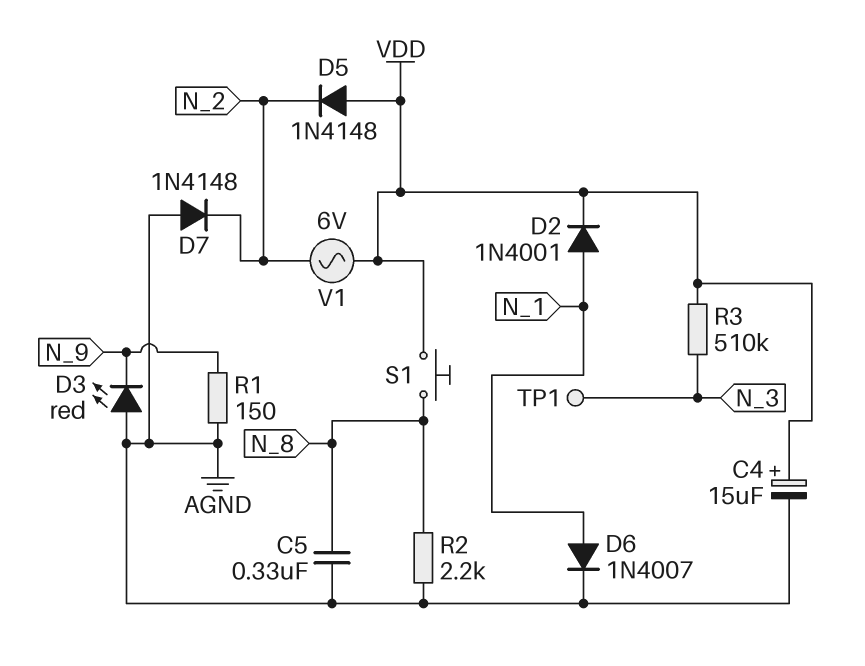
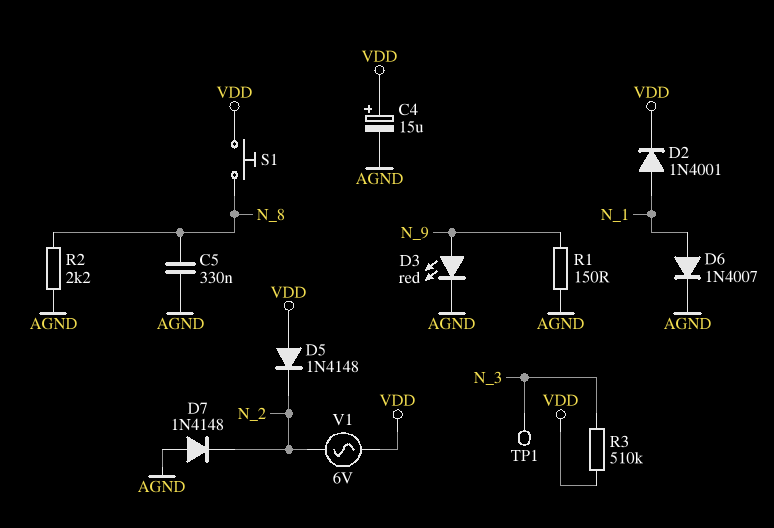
D3: LED red (A AGND, K N_9) -> LED red (A N_9, K AGND)

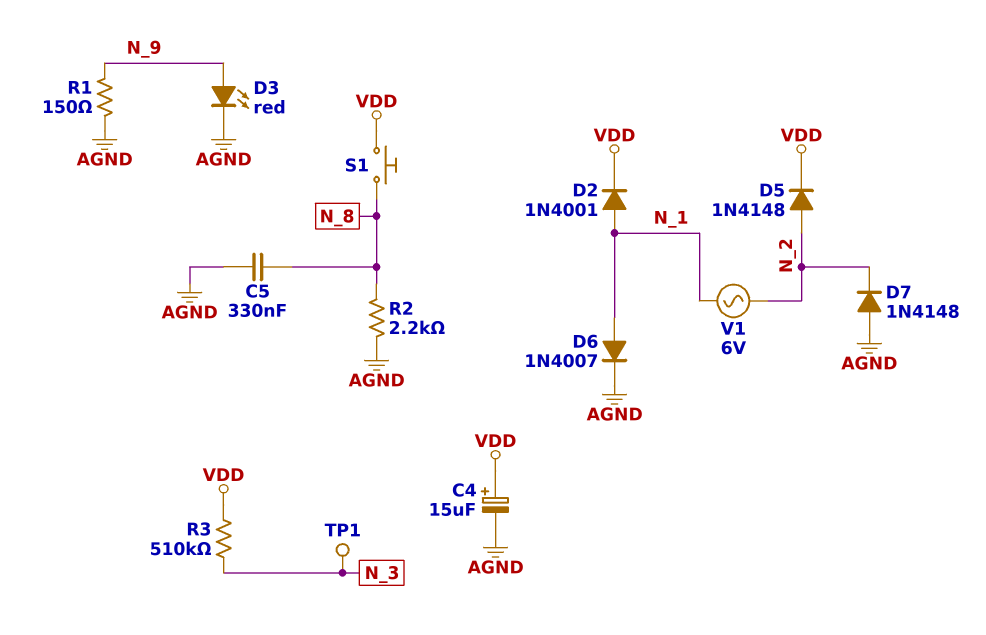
D5: diode 1N4148 (A VDD, K N_2) -> diode 1N4148 (A N_2, K VDD)
V1: AC 6V (N_2, VDD) -> AC 6V (N_1, N_2)

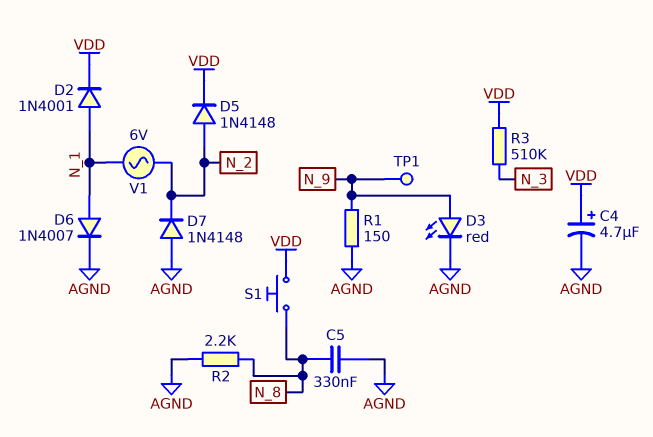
C4: 15uF (plus VDD, minus AGND) -> 4.7uF (plus VDD, minus AGND)
TP1: test point (N_3) -> test point (N_9)

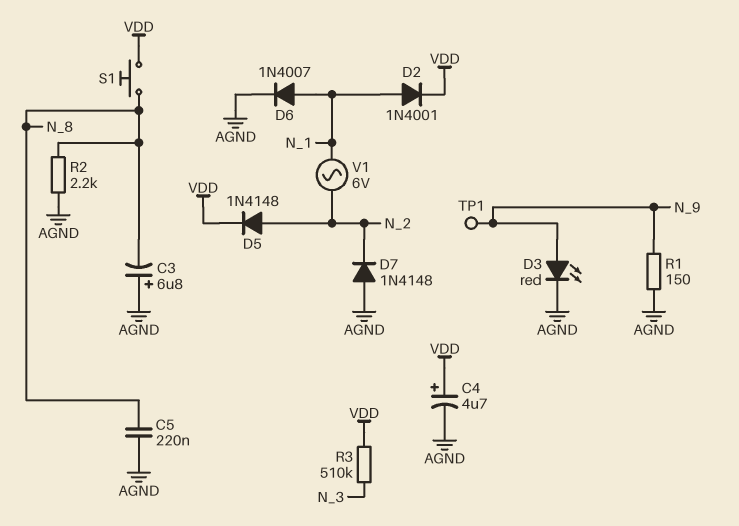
C3: none -> 6.8uF (plus AGND, minus N_8)
C5: 330nF (AGND, N_8) -> 220nF (AGND, N_8)

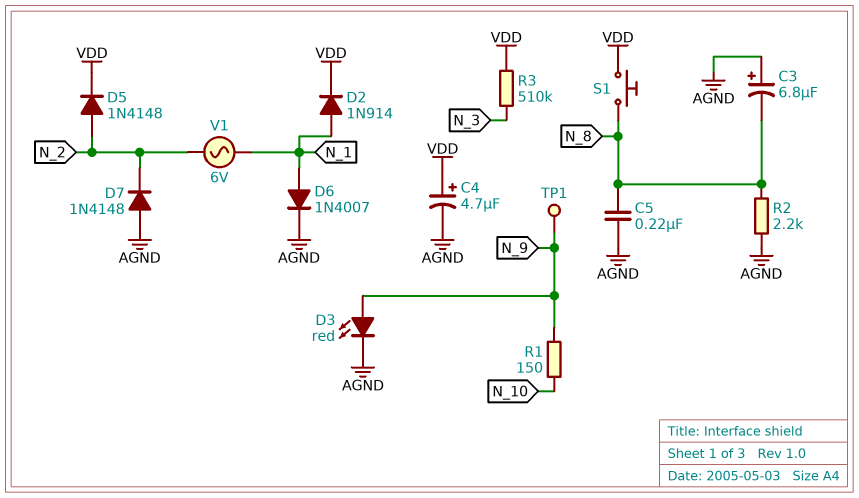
D2: diode 1N4001 (A N_1, K VDD) -> diode 1N914 (A N_1, K VDD)
R1: 150 (AGND, N_9) -> 150 (N_9, N_10)

